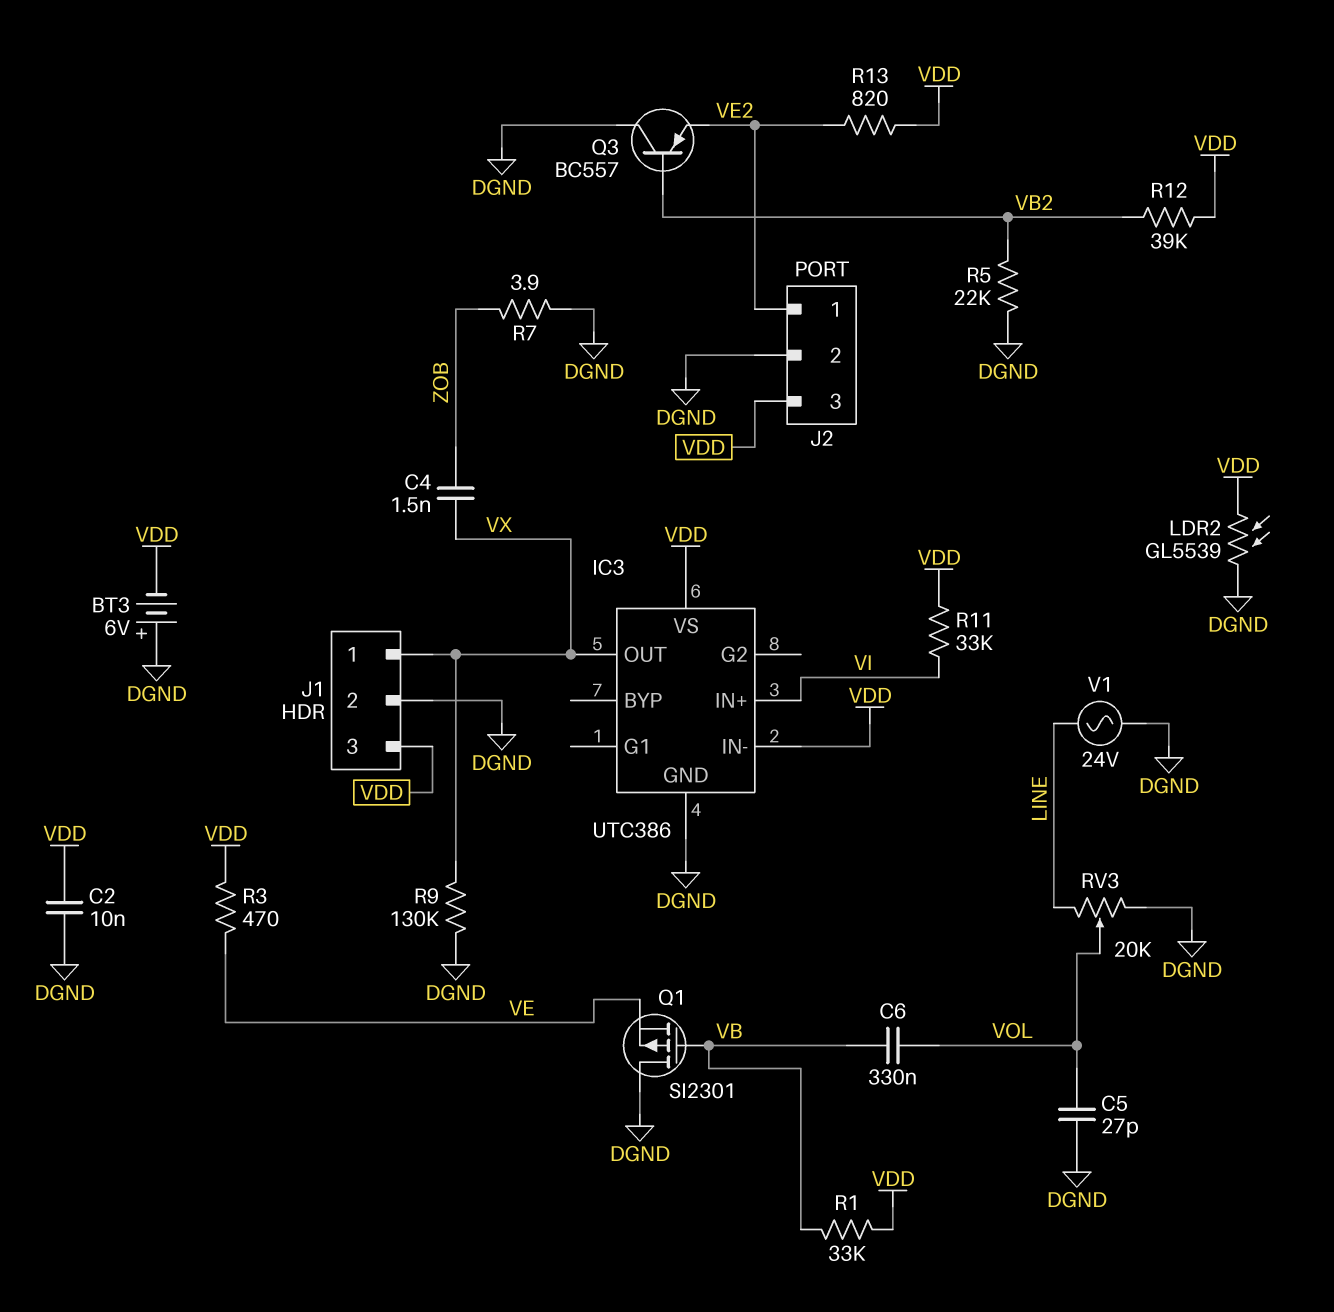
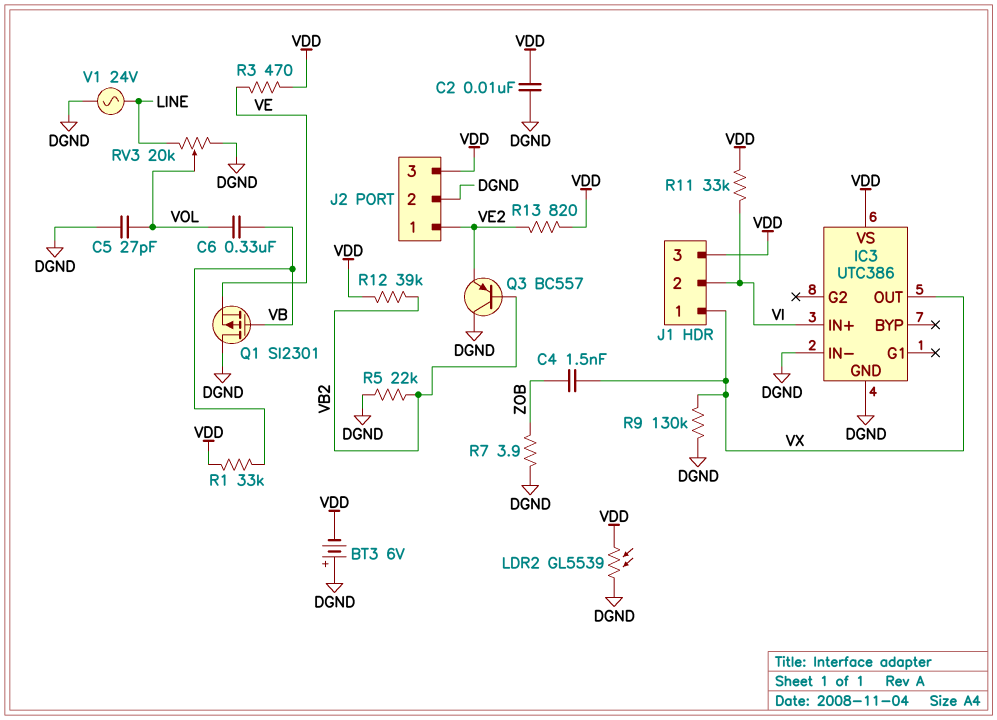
IC3 pin IN-: VDD -> DGND
J1 pin 2: DGND -> VI

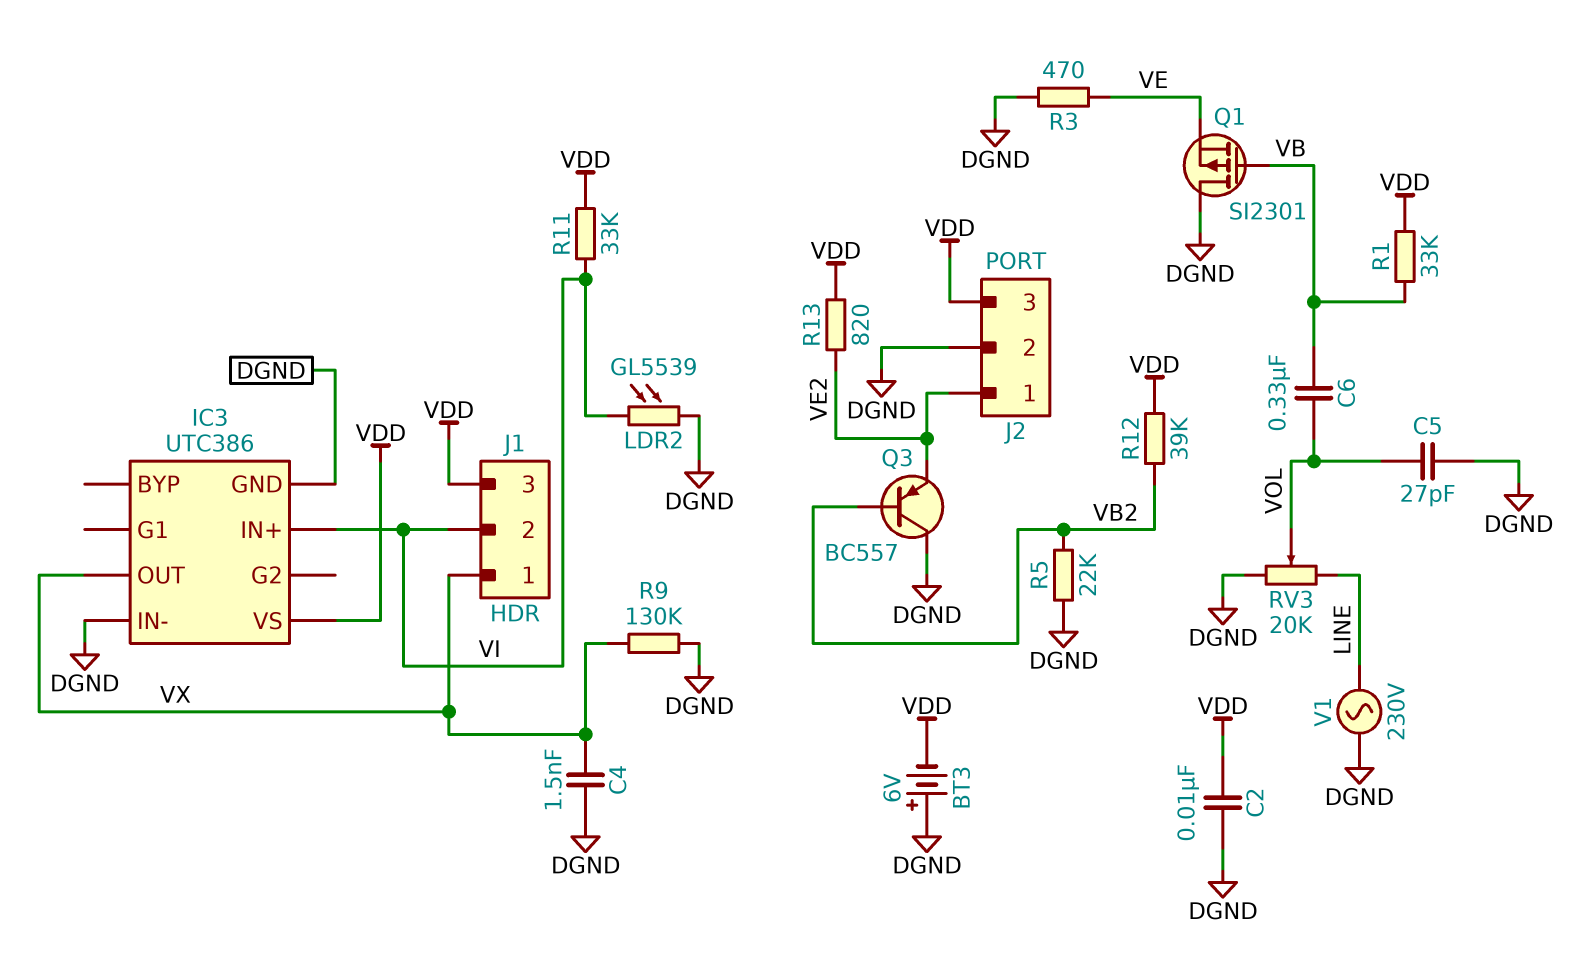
C4: 1.5nF (VX, ZOB) -> 1.5nF (DGND, VX)
LDR2: GL5539 (DGND, VDD) -> GL5539 (DGND, VI)
R3: 470 (VDD, VE) -> 470 (DGND, VE)
R7: 3.9 (DGND, ZOB) -> none
V1: AC 24V (DGND, LINE) -> AC 230V (DGND, LINE)

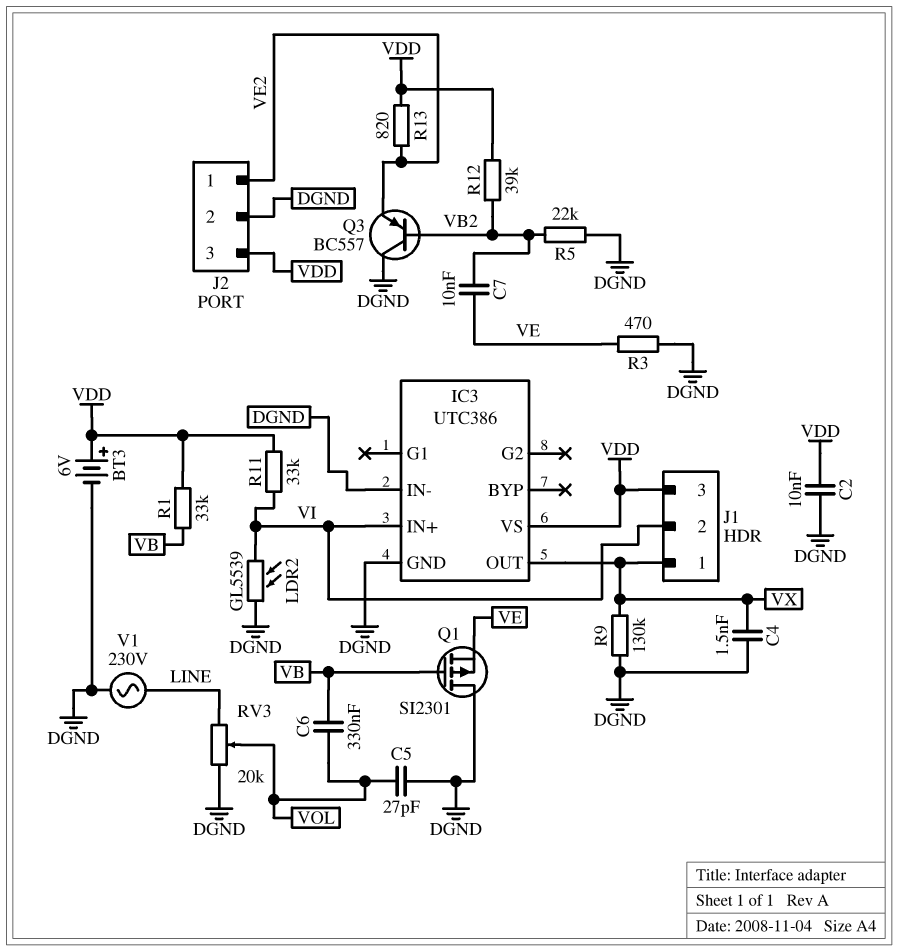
BT3: 6V (plus DGND, minus VDD) -> 6V (plus VDD, minus DGND)
C7: none -> 10nF (VB2, VE)

